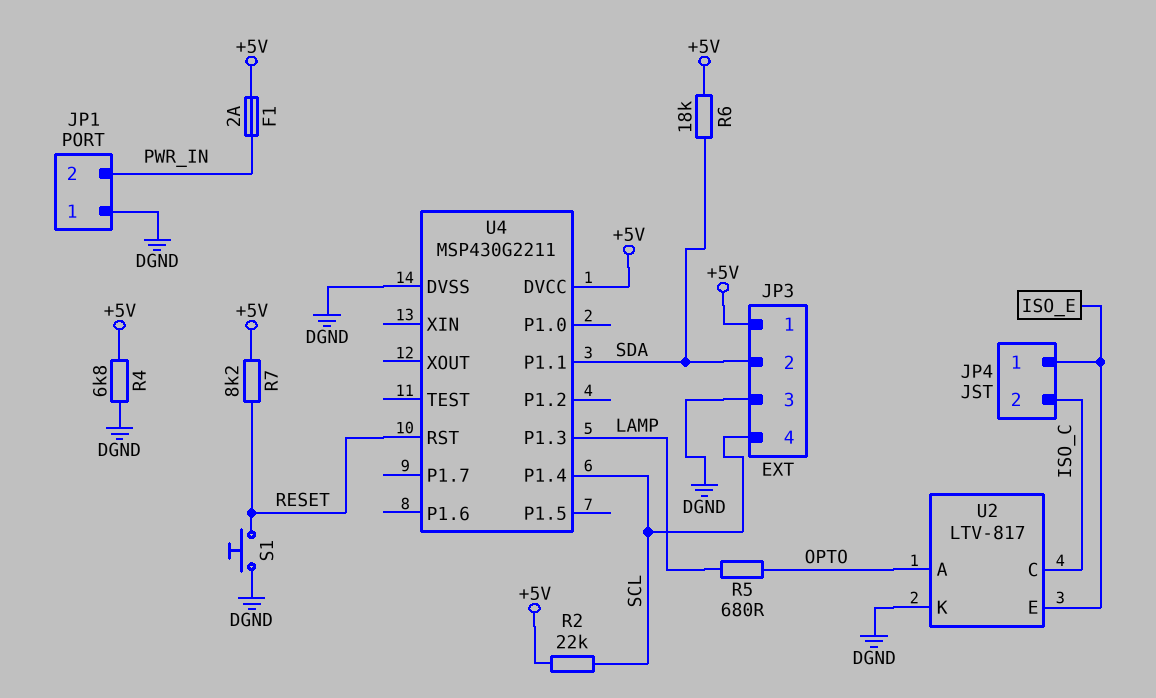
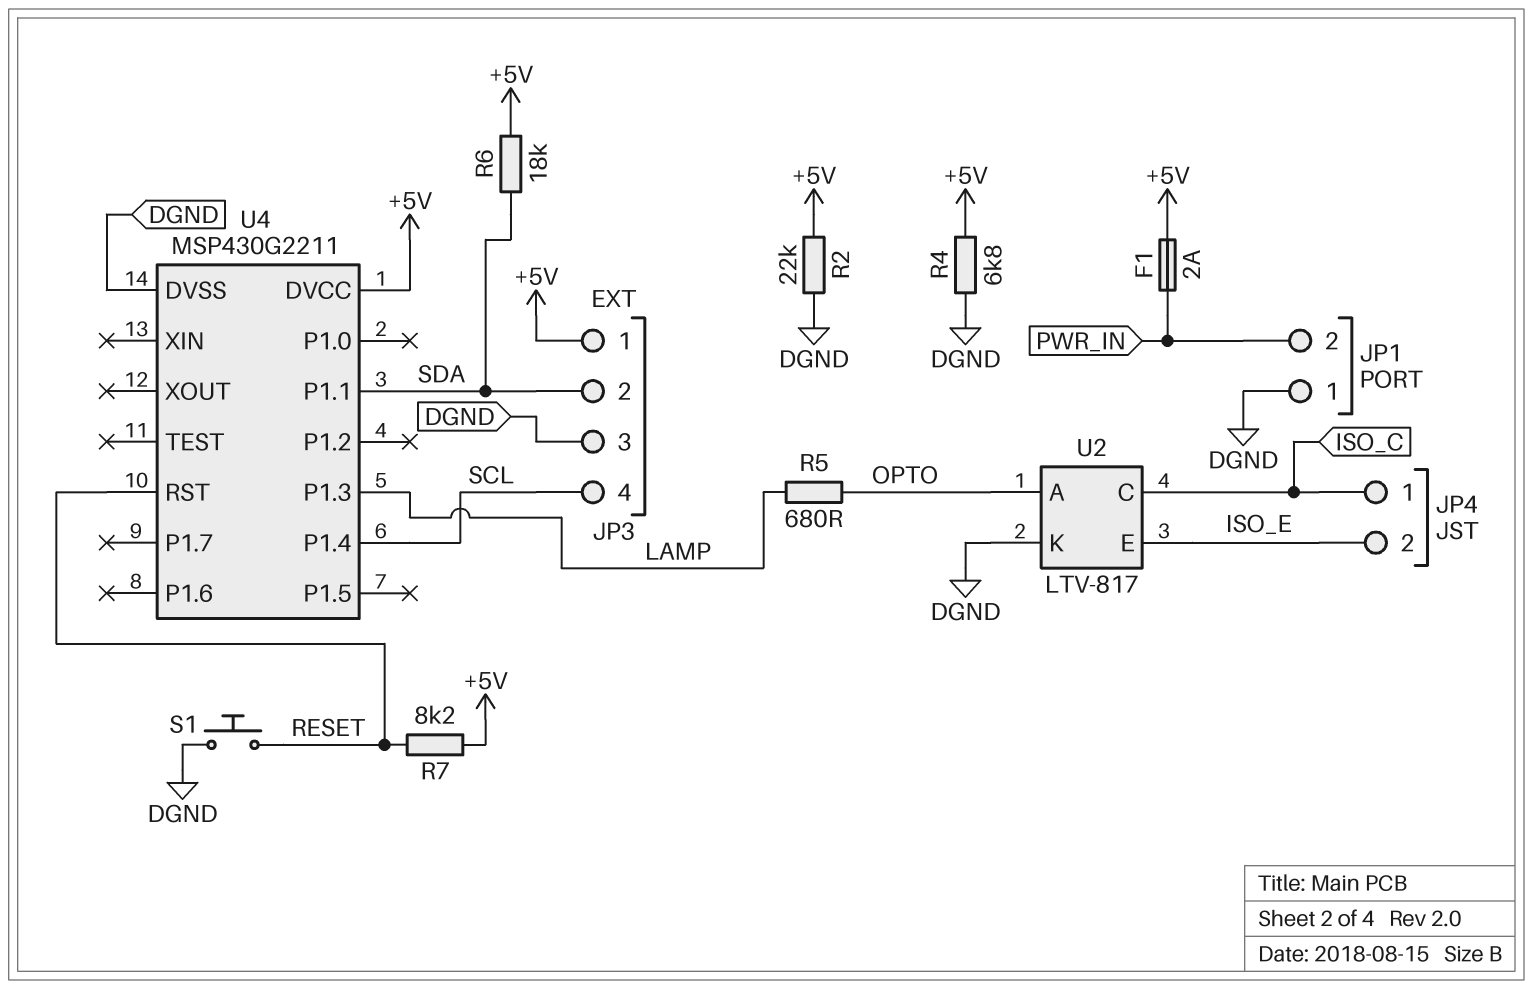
JP4 pin 1: ISO_E -> ISO_C
JP4 pin 2: ISO_C -> ISO_E
R2: 22k (+5V, SCL) -> 22k (+5V, DGND)

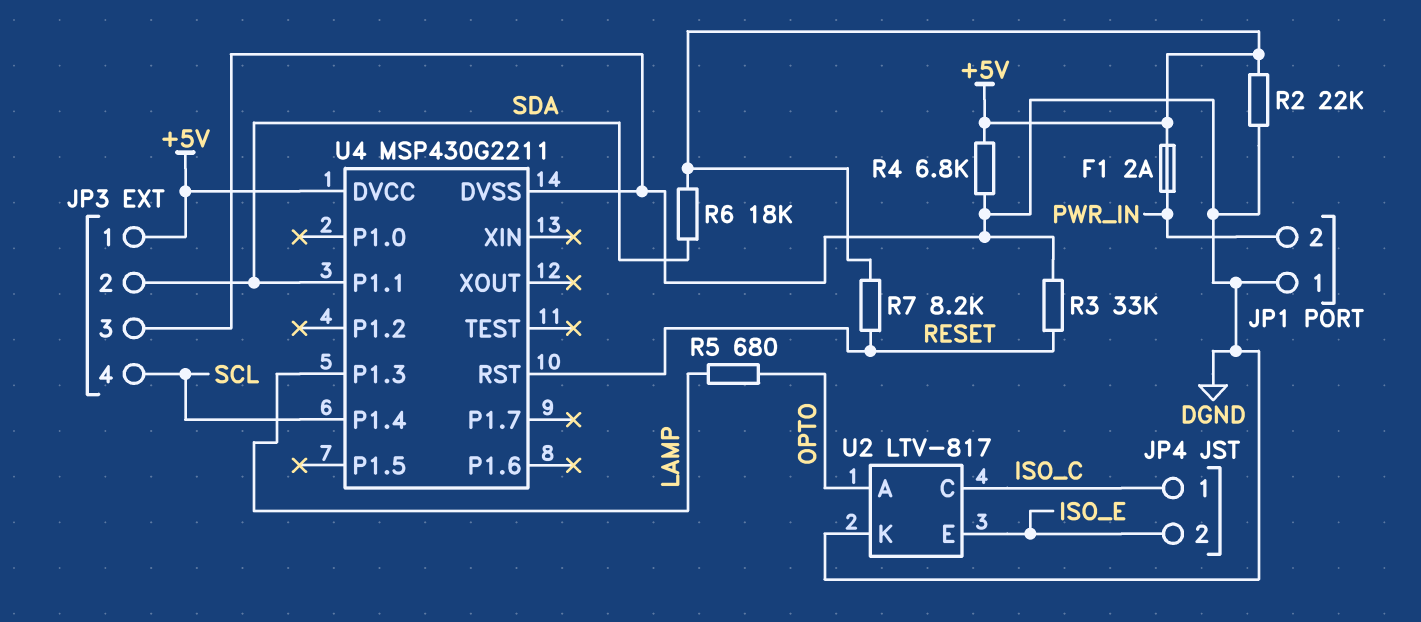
R3: none -> 33k (DGND, RESET)
S1: button (DGND, RESET) -> none

